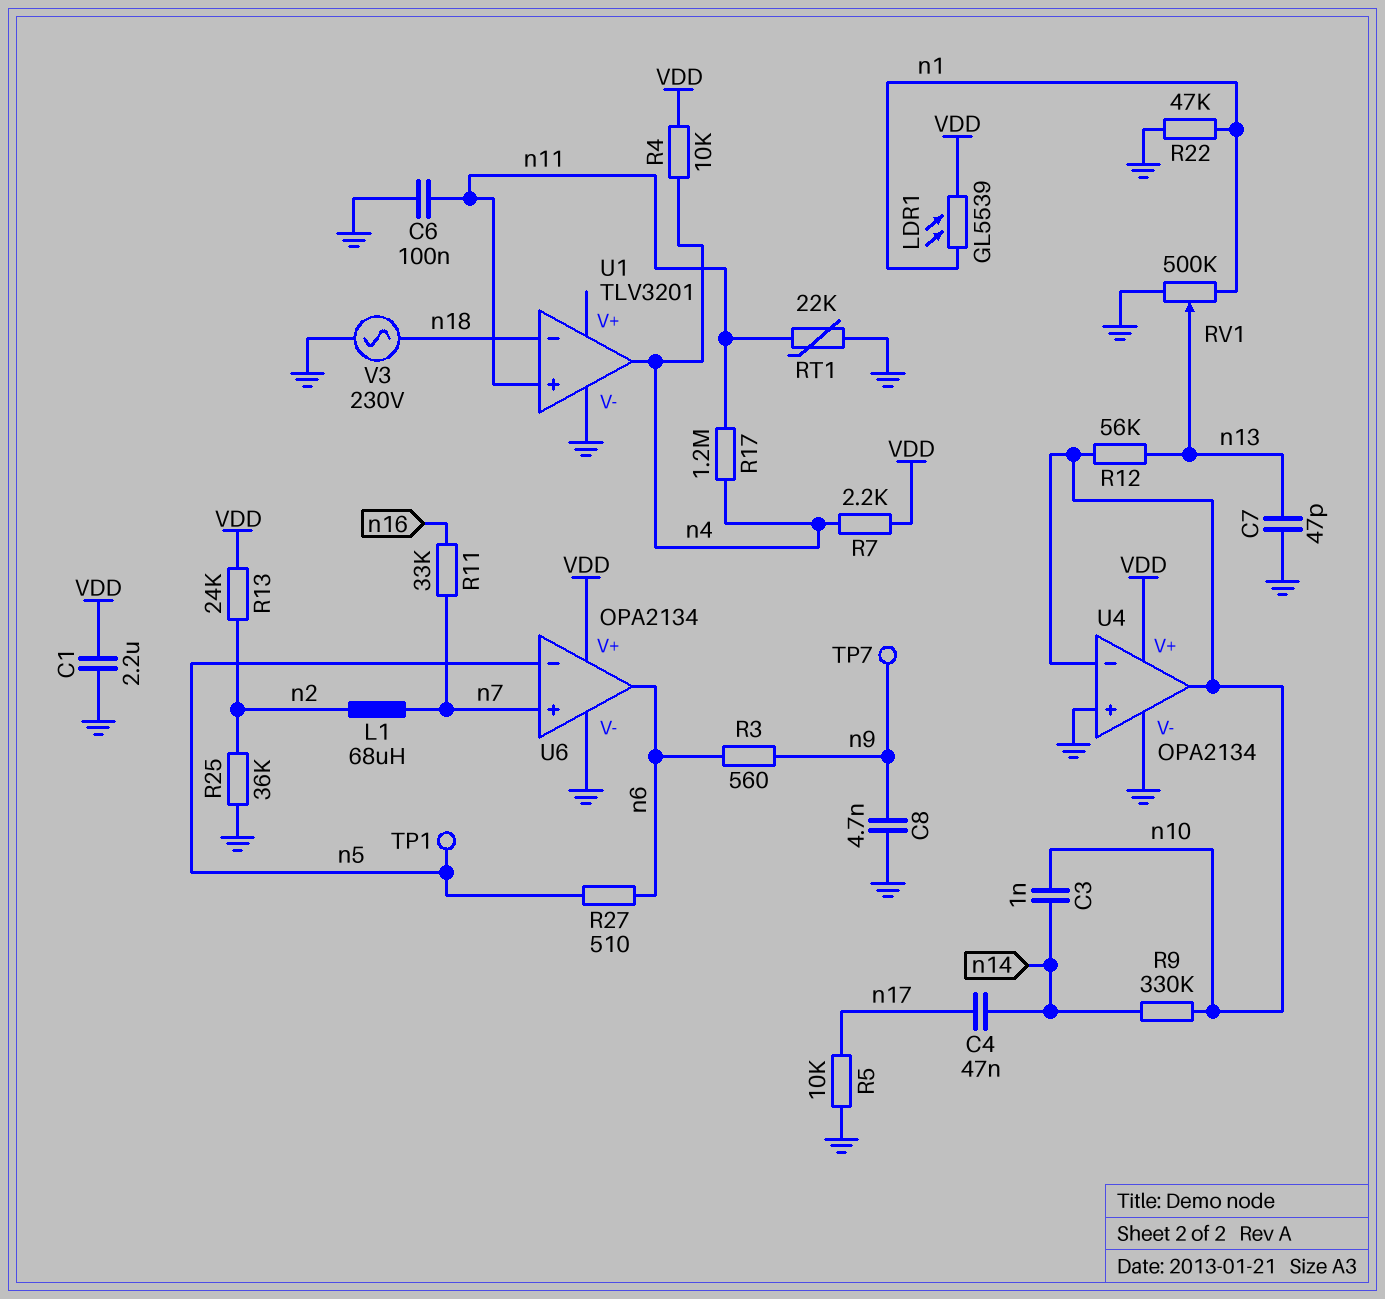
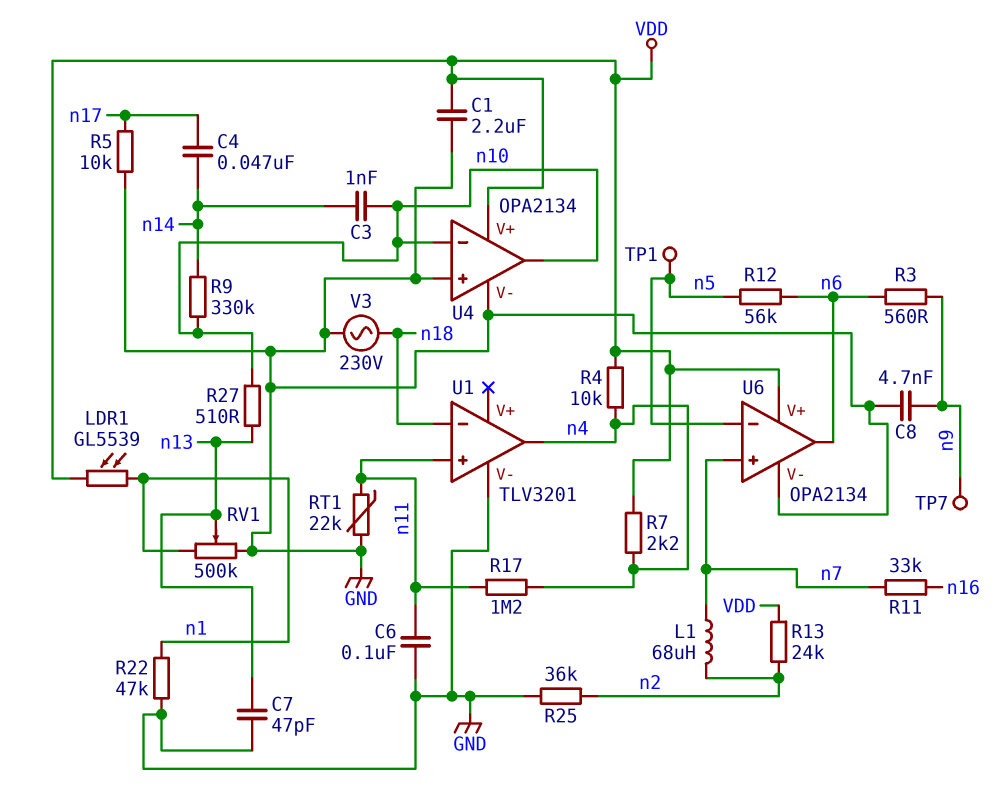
R12: 56k (n10, n13) -> 56k (n5, n6)
R27: 510 (n5, n6) -> 510 (n10, n13)

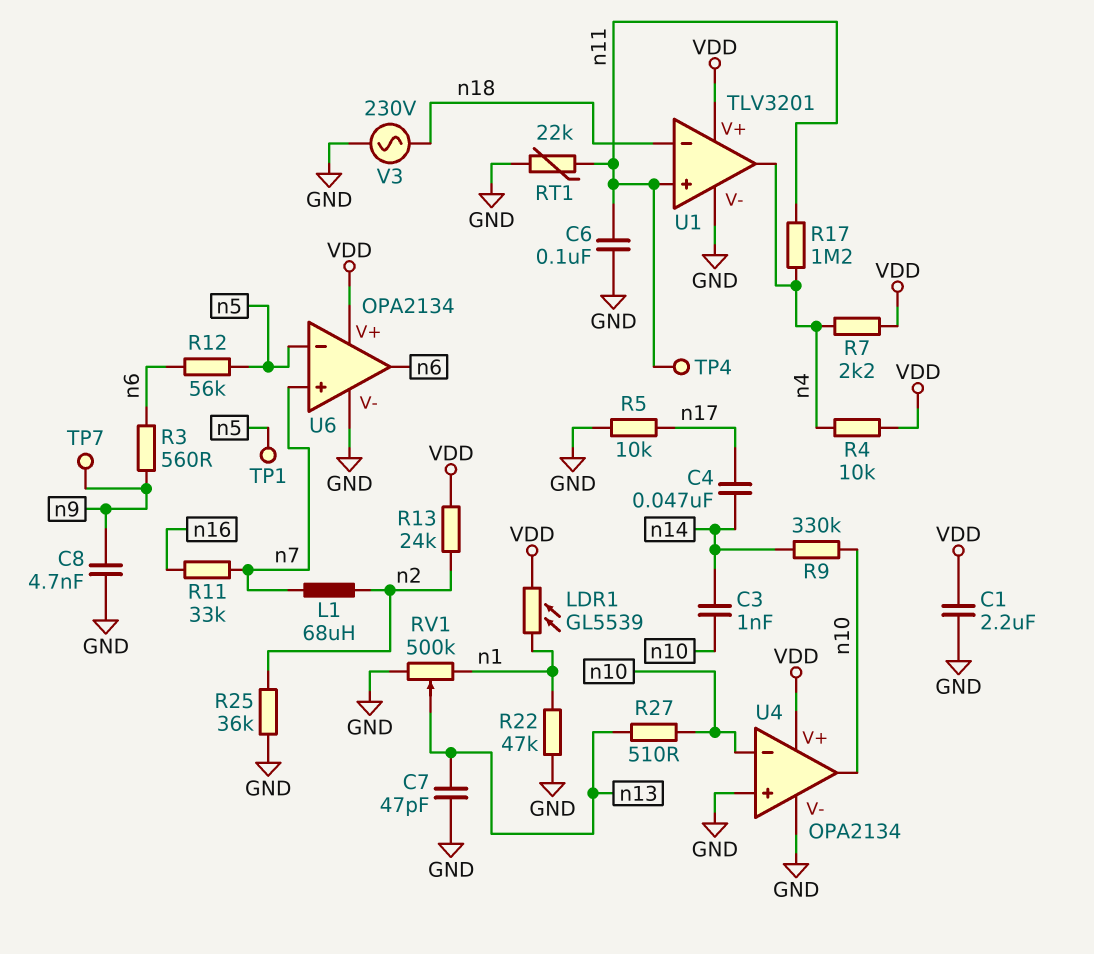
TP4: none -> test point (n11)
U1 pin V+: none -> VDD

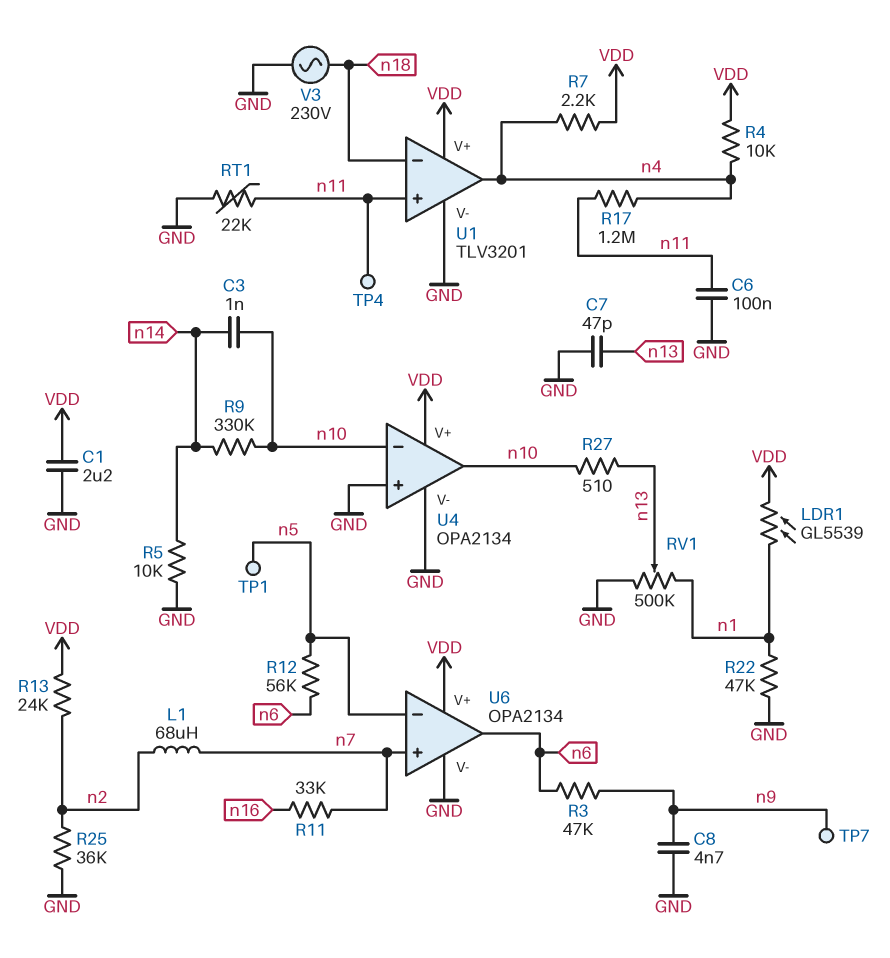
C4: 47nF (n14, n17) -> none
R3: 560 (n6, n9) -> 47k (n6, n9)
R5: 10k (GND, n17) -> 10k (GND, n14)

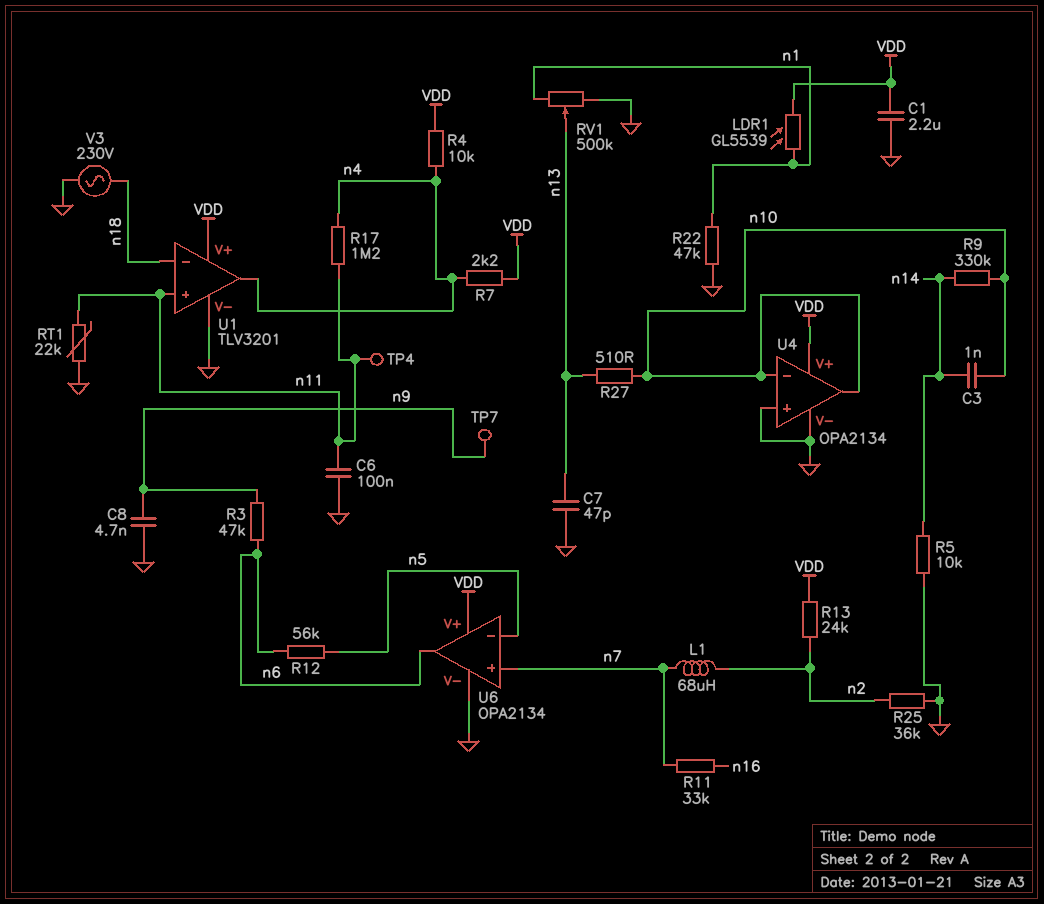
TP1: test point (n5) -> none

